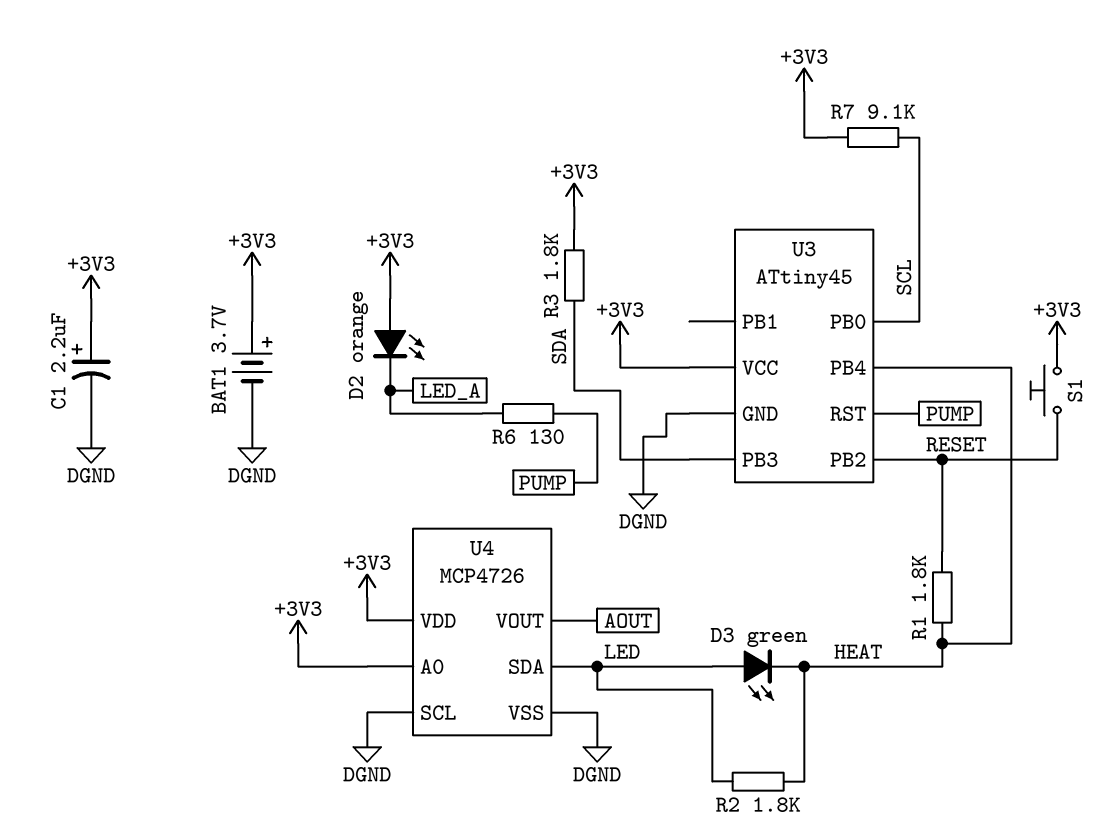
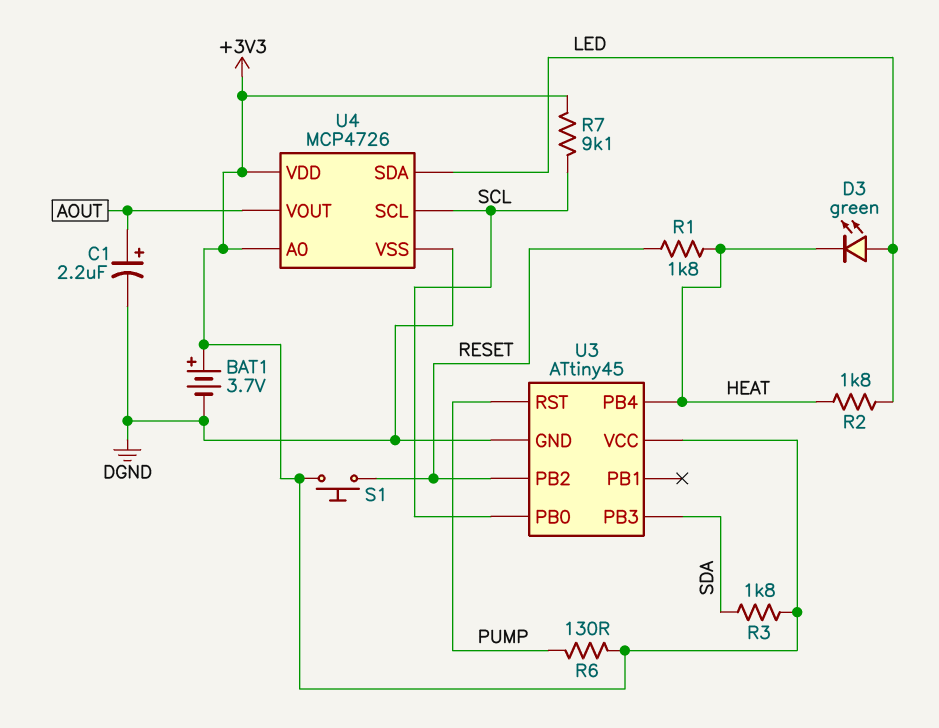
C1: 2.2uF (plus +3V3, minus DGND) -> 2.2uF (plus AOUT, minus DGND)
D2: LED orange (A +3V3, K LED_A) -> none
R6: 130 (LED_A, PUMP) -> 130 (+3V3, PUMP)
U4 pin SCL: DGND -> SCL

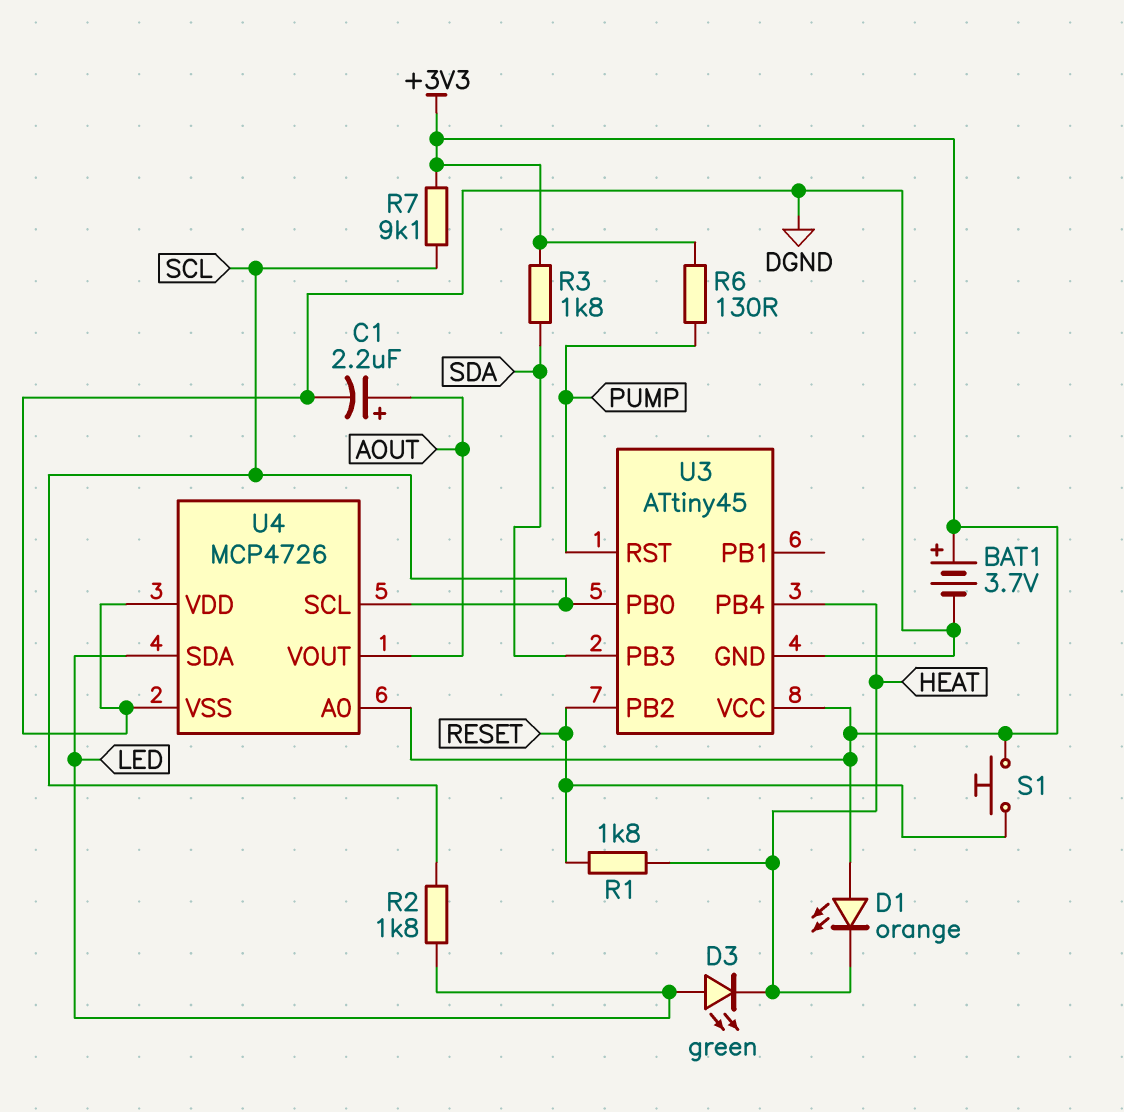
D1: none -> LED orange (A +3V3, K HEAT)
R2: 1.8k (HEAT, LED) -> 1.8k (LED, SCL)
U4 pin VDD: +3V3 -> DGND

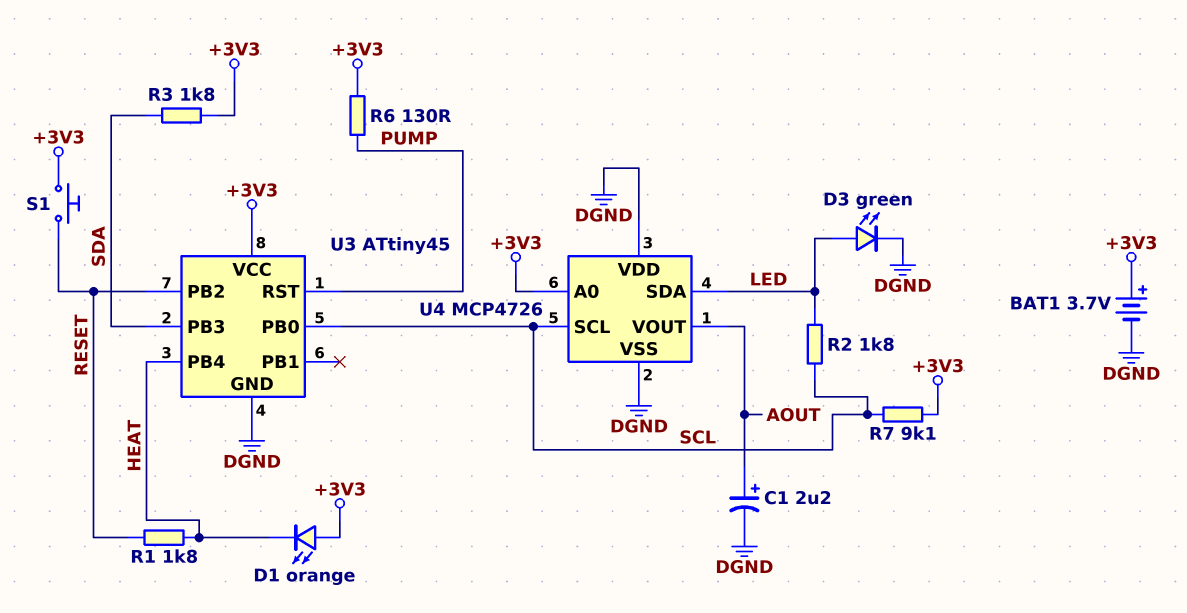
D3: LED green (A LED, K HEAT) -> LED green (A LED, K DGND)

